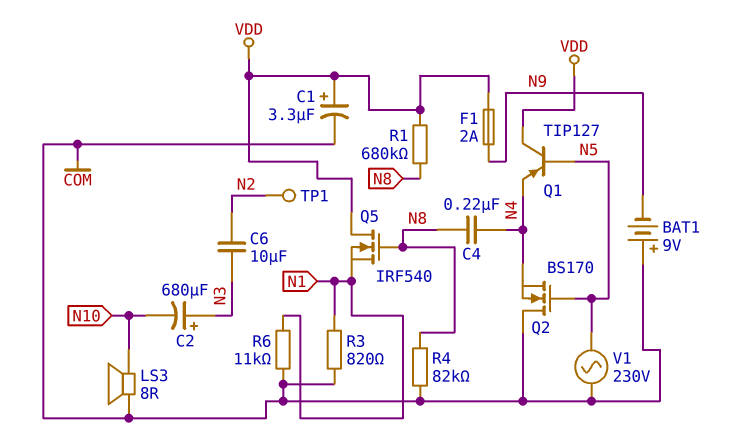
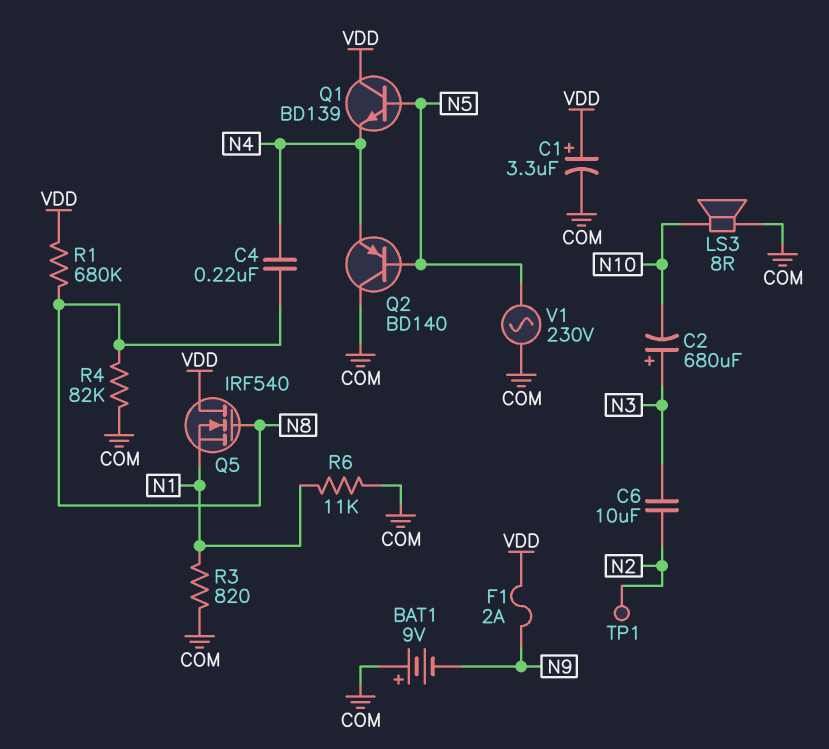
Q1: PNP TIP127 (B N5, C VDD, E N4) -> NPN BD139 (B N5, C VDD, E N4)
Q2: NMOS BS170 (G N5, D COM, S N4) -> PNP BD140 (B N5, C COM, E N4)

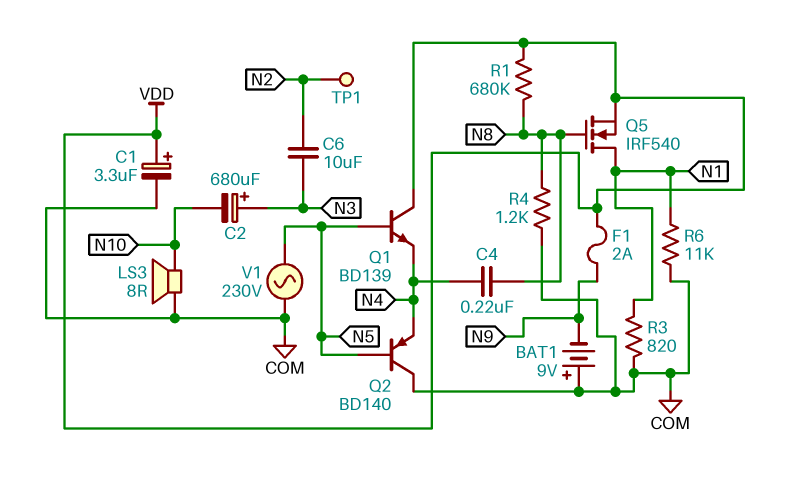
Q5: NMOS IRF540 (G N8, D VDD, S N1) -> NMOS IRF540 (G N8, D N1, S VDD)
R4: 82k (COM, N8) -> 1.2k (COM, N8)

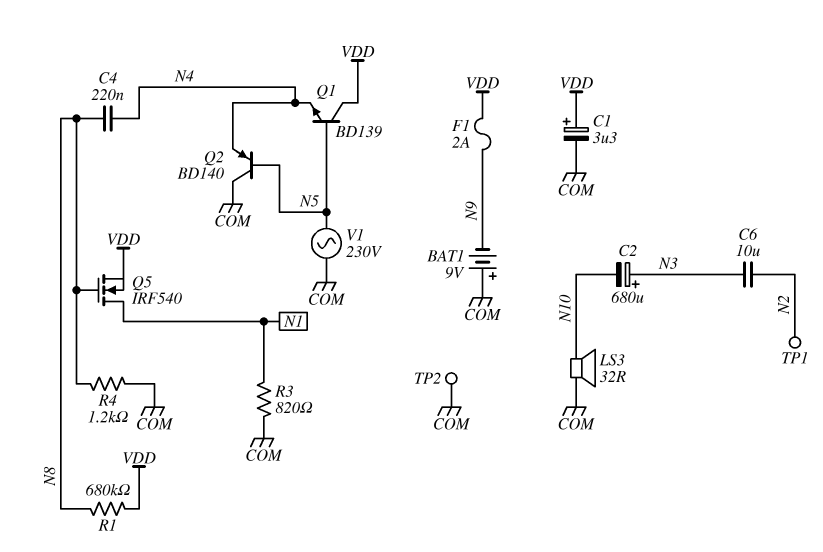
LS3: speaker 8R (COM, N10) -> speaker 32R (COM, N10)
R6: 11k (COM, N1) -> none
TP2: none -> test point (COM)

